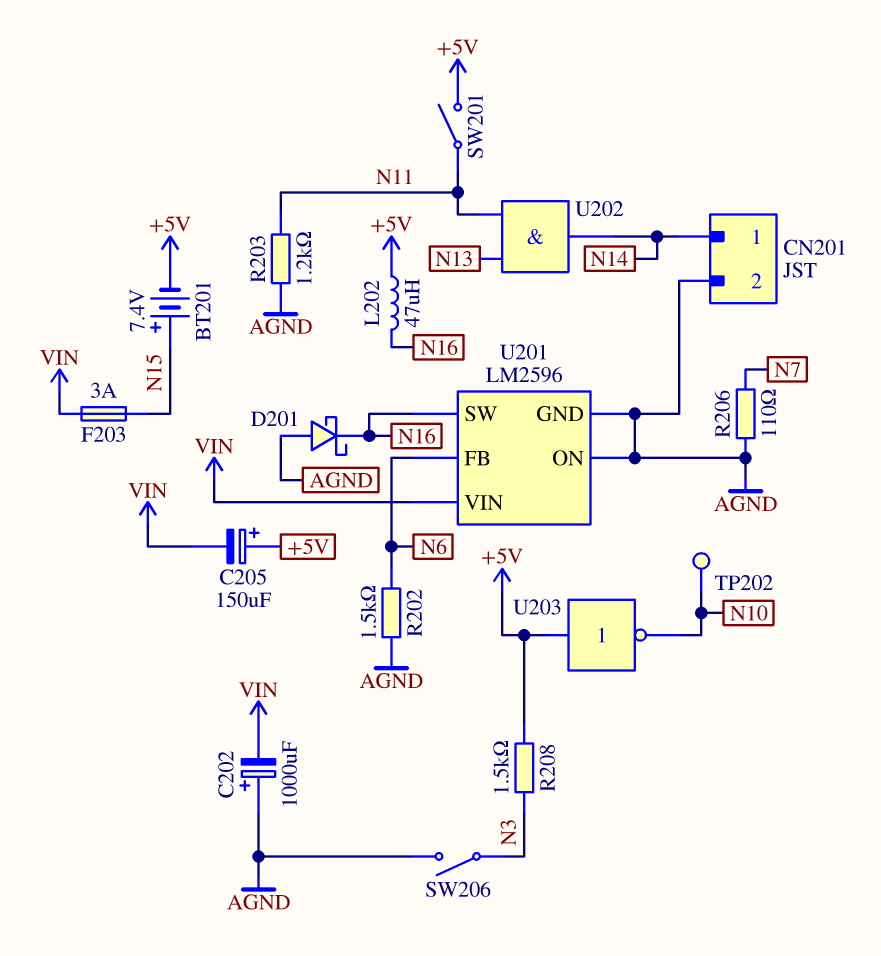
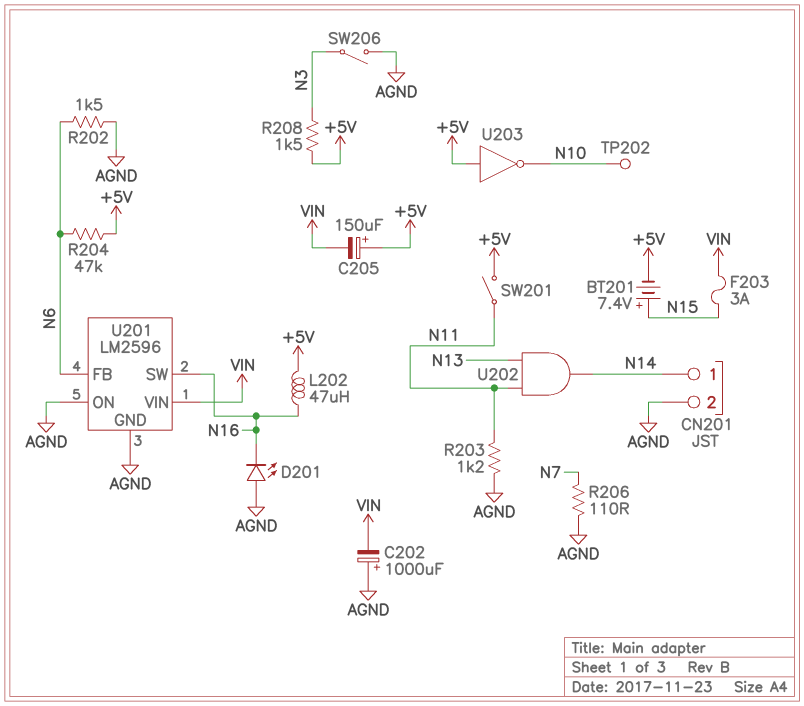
D201: schottky (A AGND, K N16) -> LED (A AGND, K N16)
R204: none -> 47k (+5V, N6)

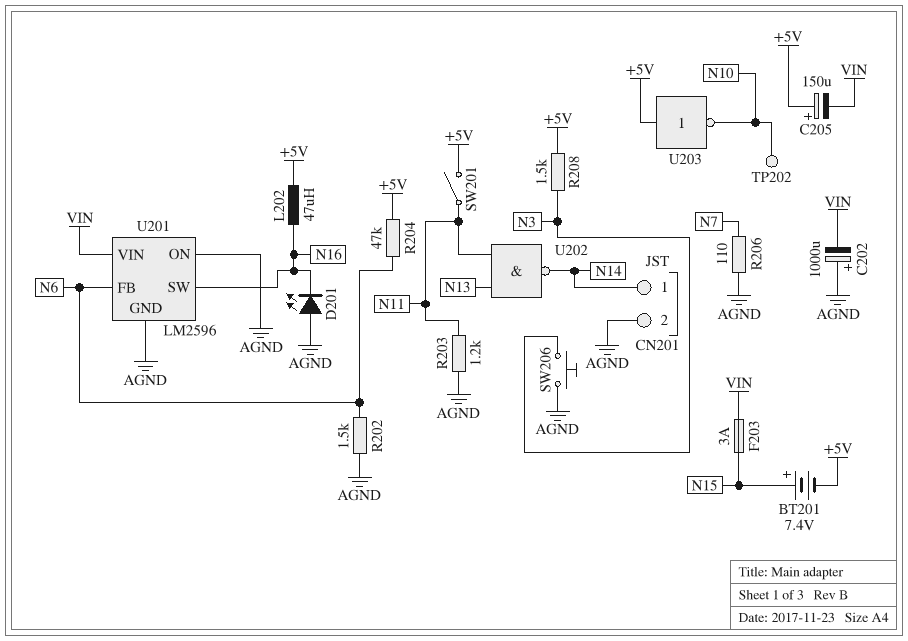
SW206: switch (AGND, N3) -> button (AGND, N3)
U202: AND (in N11, in N13, out N14) -> NAND (in N11, in N13, out N14)

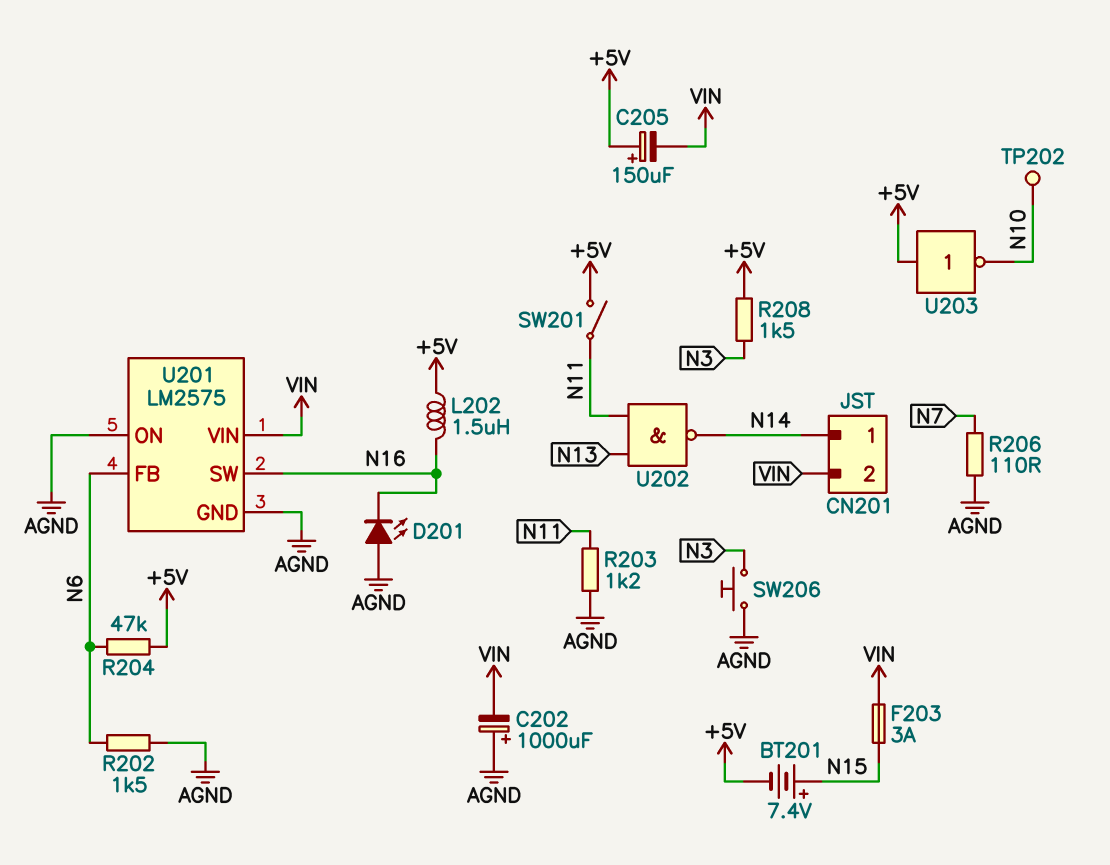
CN201 pin 2: AGND -> VIN
L202: 47uH (+5V, N16) -> 1.5uH (+5V, N16)
U201: LM2596 -> LM2575

